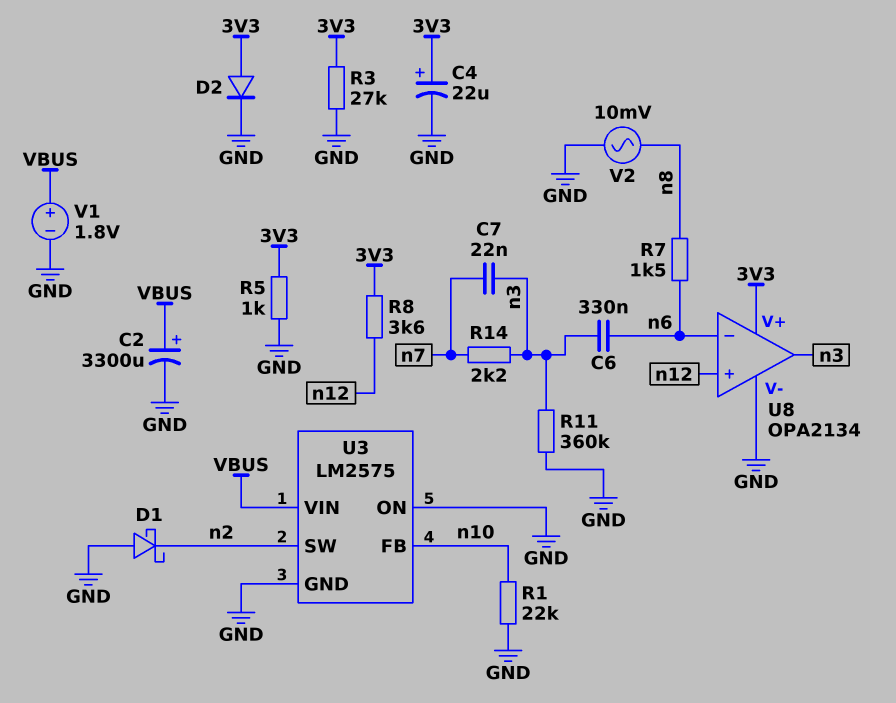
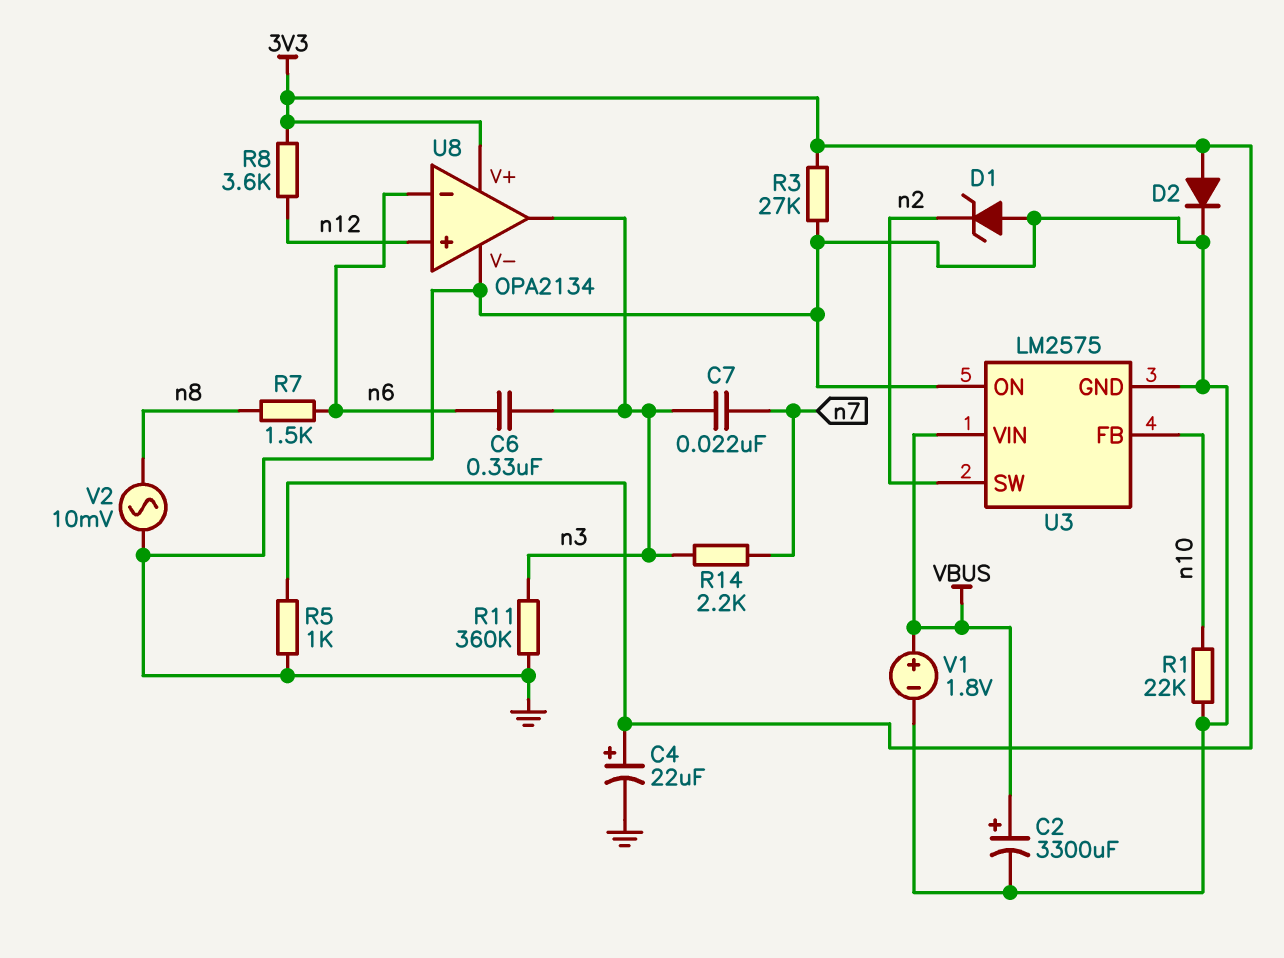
D1: schottky (A GND, K n2) -> zener (A GND, K n2)

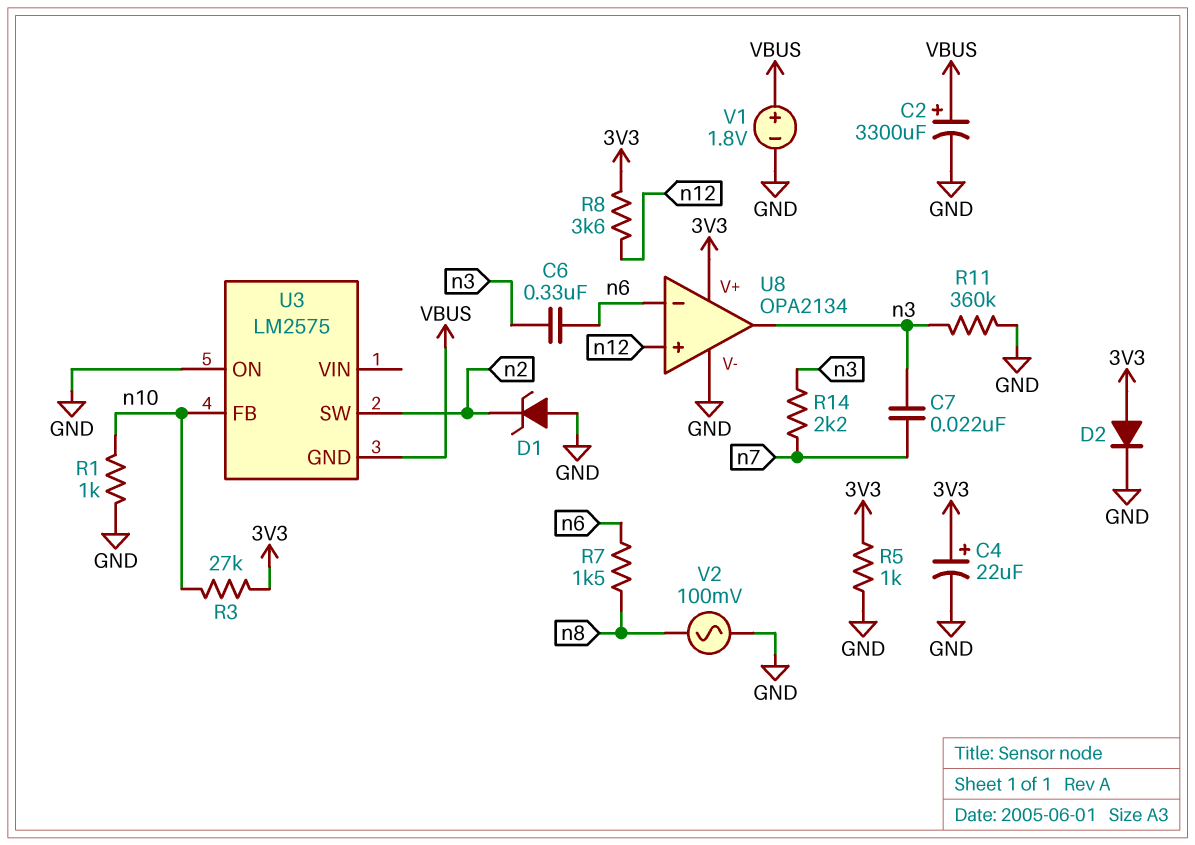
R1: 22k (GND, n10) -> 1k (GND, n10)
R3: 27k (3V3, GND) -> 27k (3V3, n10)
U3 pin GND: GND -> VBUS
U3 pin VIN: VBUS -> none
V2: AC 10mV (GND, n8) -> AC 100mV (GND, n8)

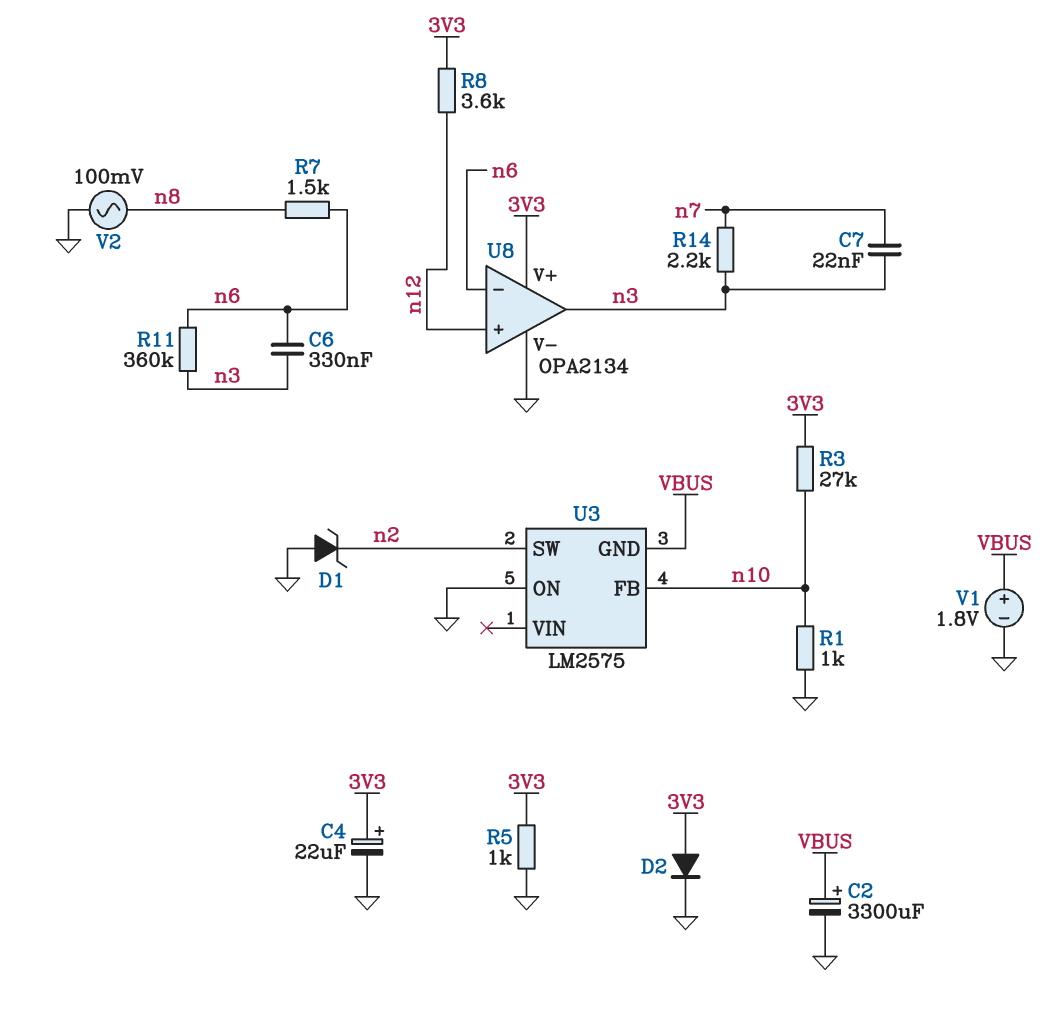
R11: 360k (GND, n3) -> 360k (n3, n6)

